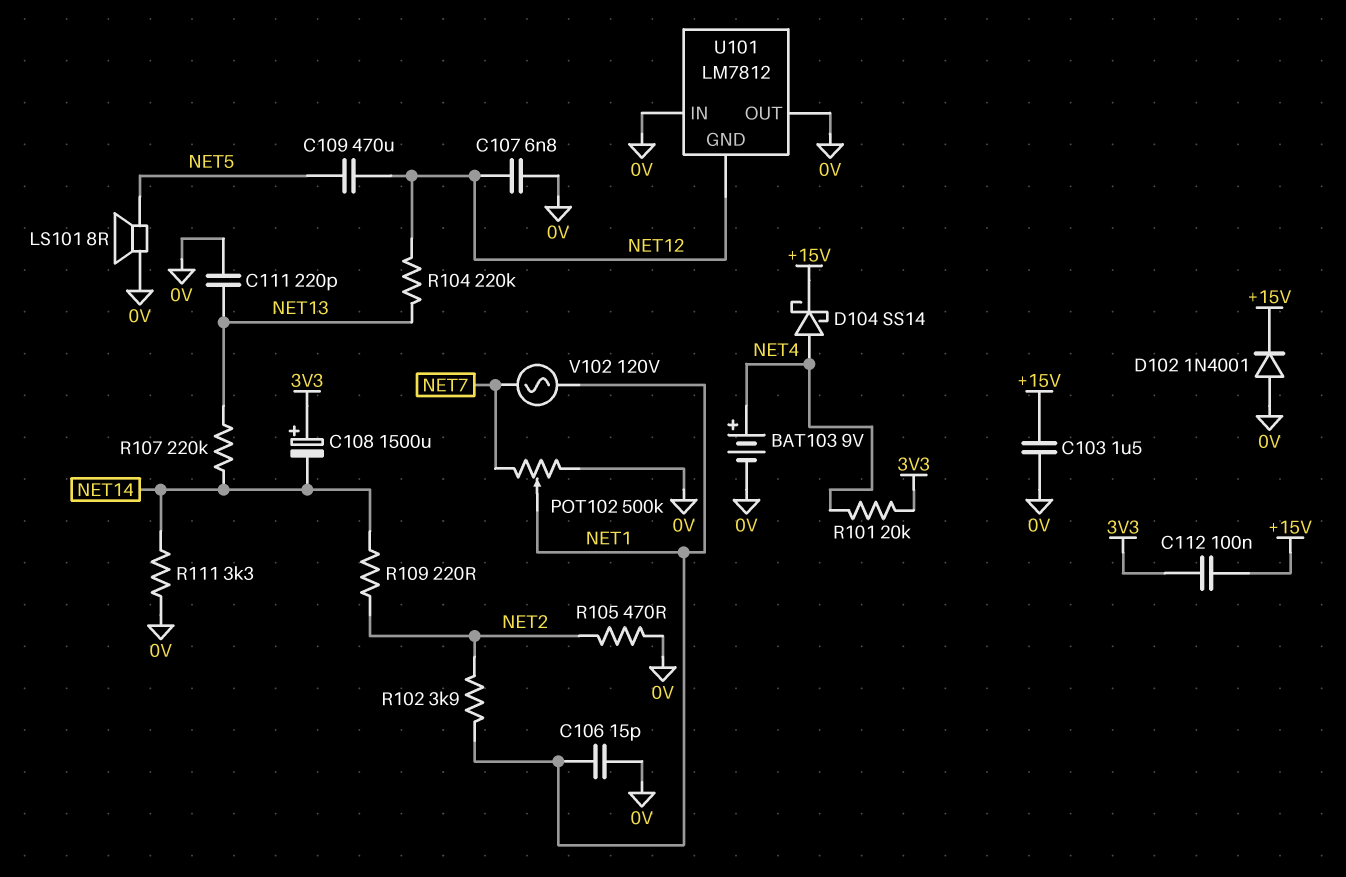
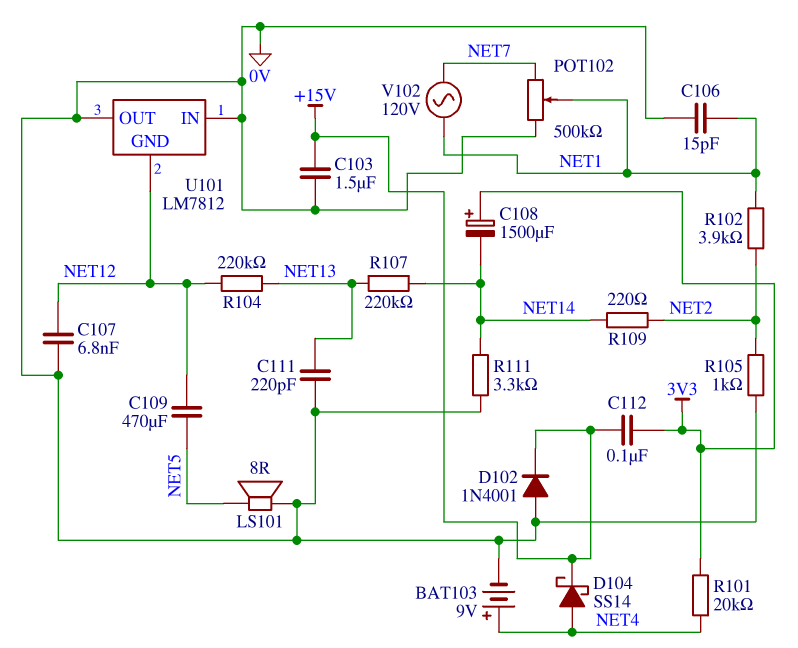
R105: 470 (0V, NET2) -> 1k (0V, NET2)

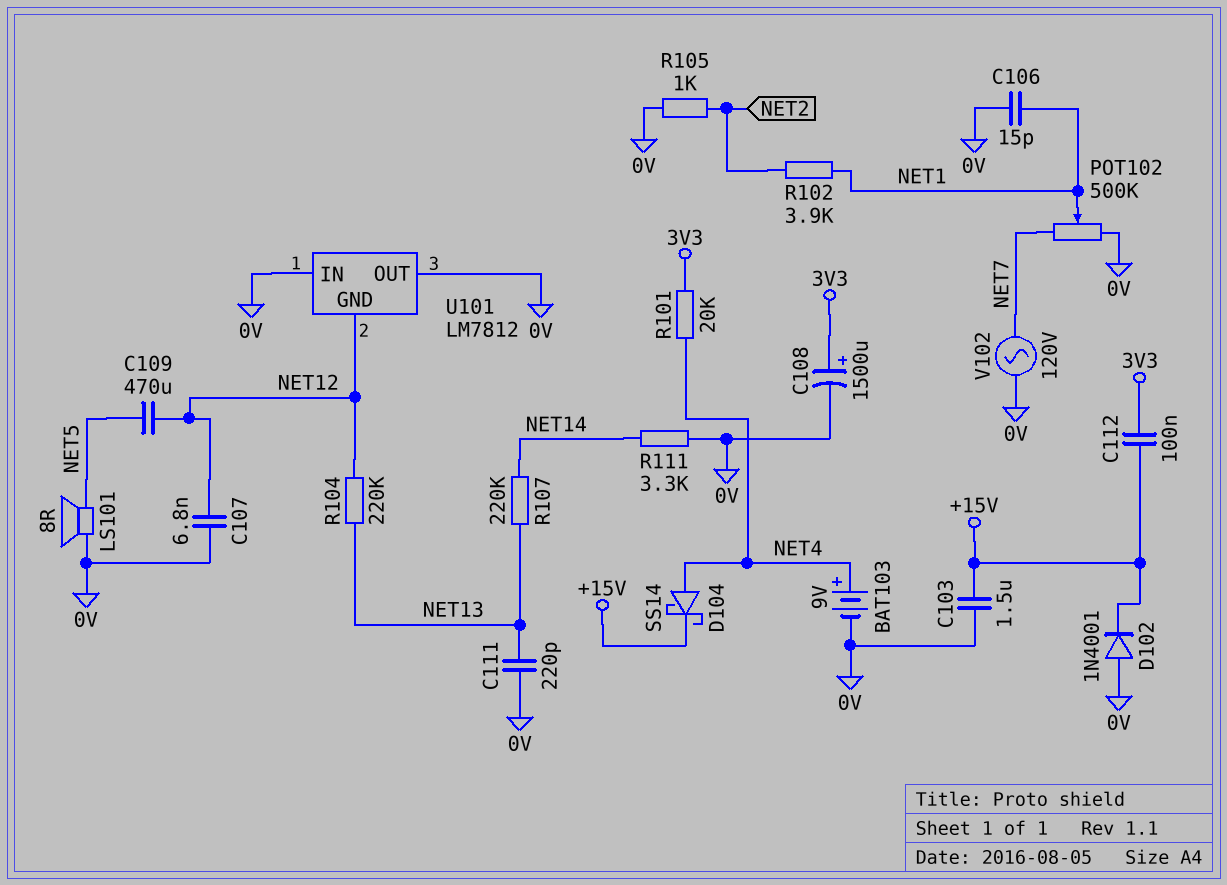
C108: 1500uF (plus 3V3, minus NET14) -> 1500uF (plus 3V3, minus 0V)
R109: 220 (NET2, NET14) -> none
V102: AC 120V (NET1, NET7) -> AC 120V (0V, NET7)

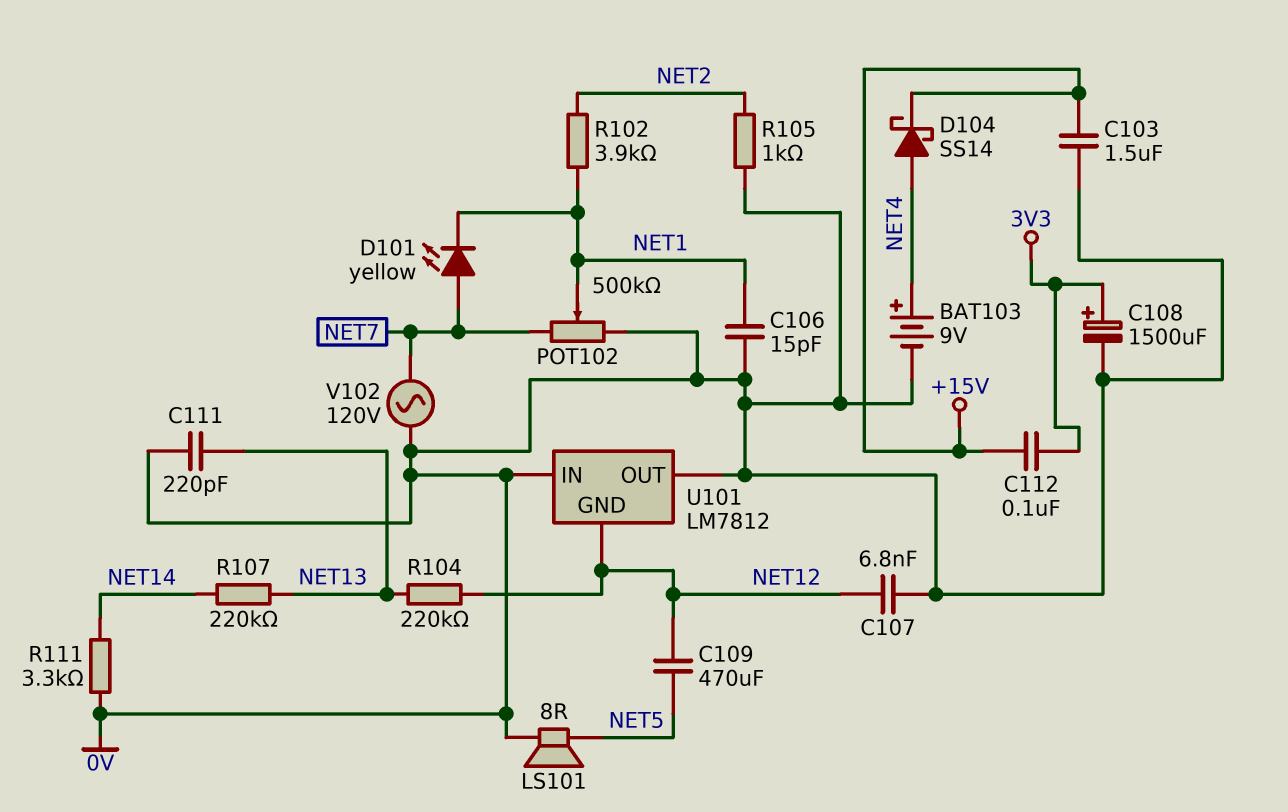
D101: none -> LED yellow (A NET7, K NET1)
D102: diode 1N4001 (A 0V, K +15V) -> none
R101: 20k (3V3, NET4) -> none

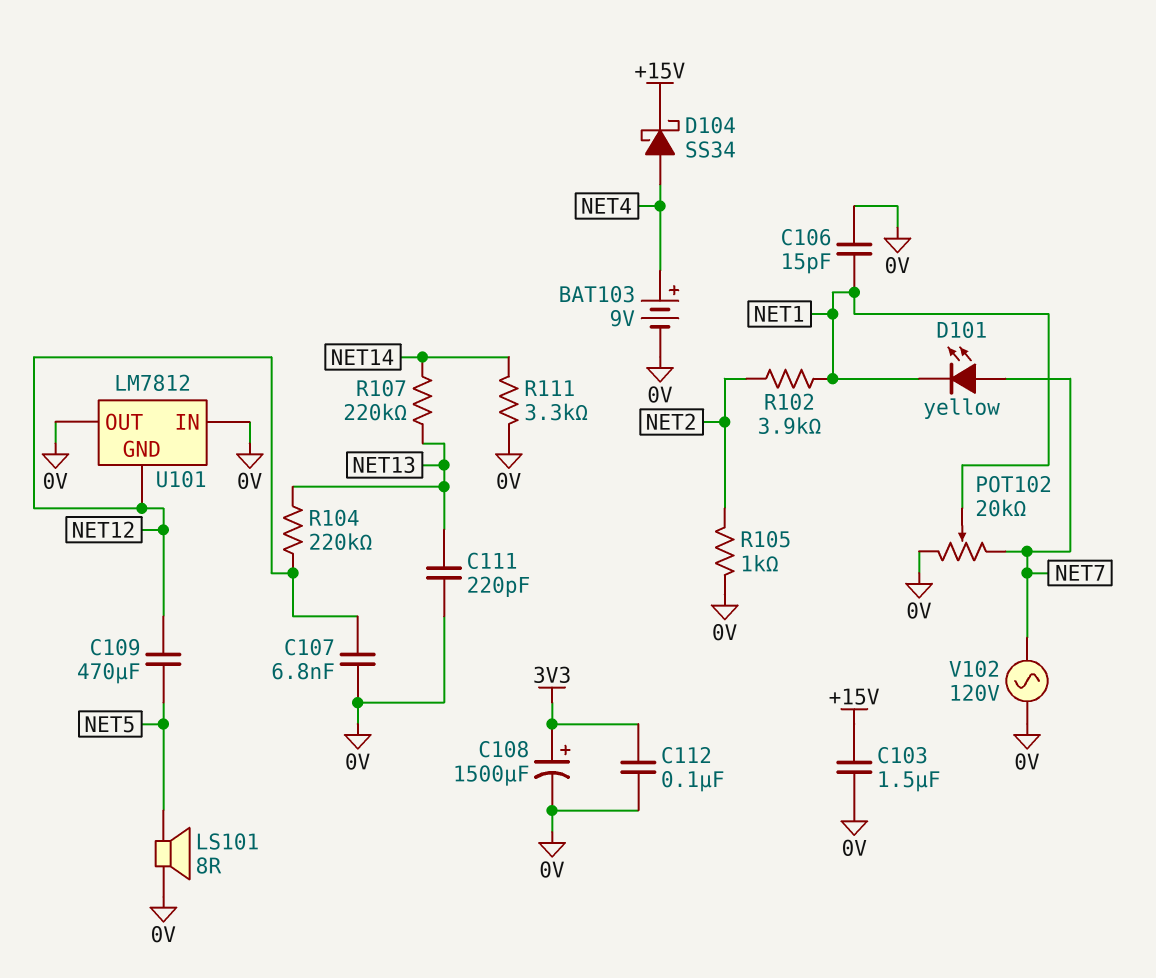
C112: 100nF (+15V, 3V3) -> 100nF (0V, 3V3)
D104: schottky SS14 (A NET4, K +15V) -> schottky SS34 (A NET4, K +15V)
POT102: 500k (0V, NET7, wiper NET1) -> 20k (0V, NET7, wiper NET1)

